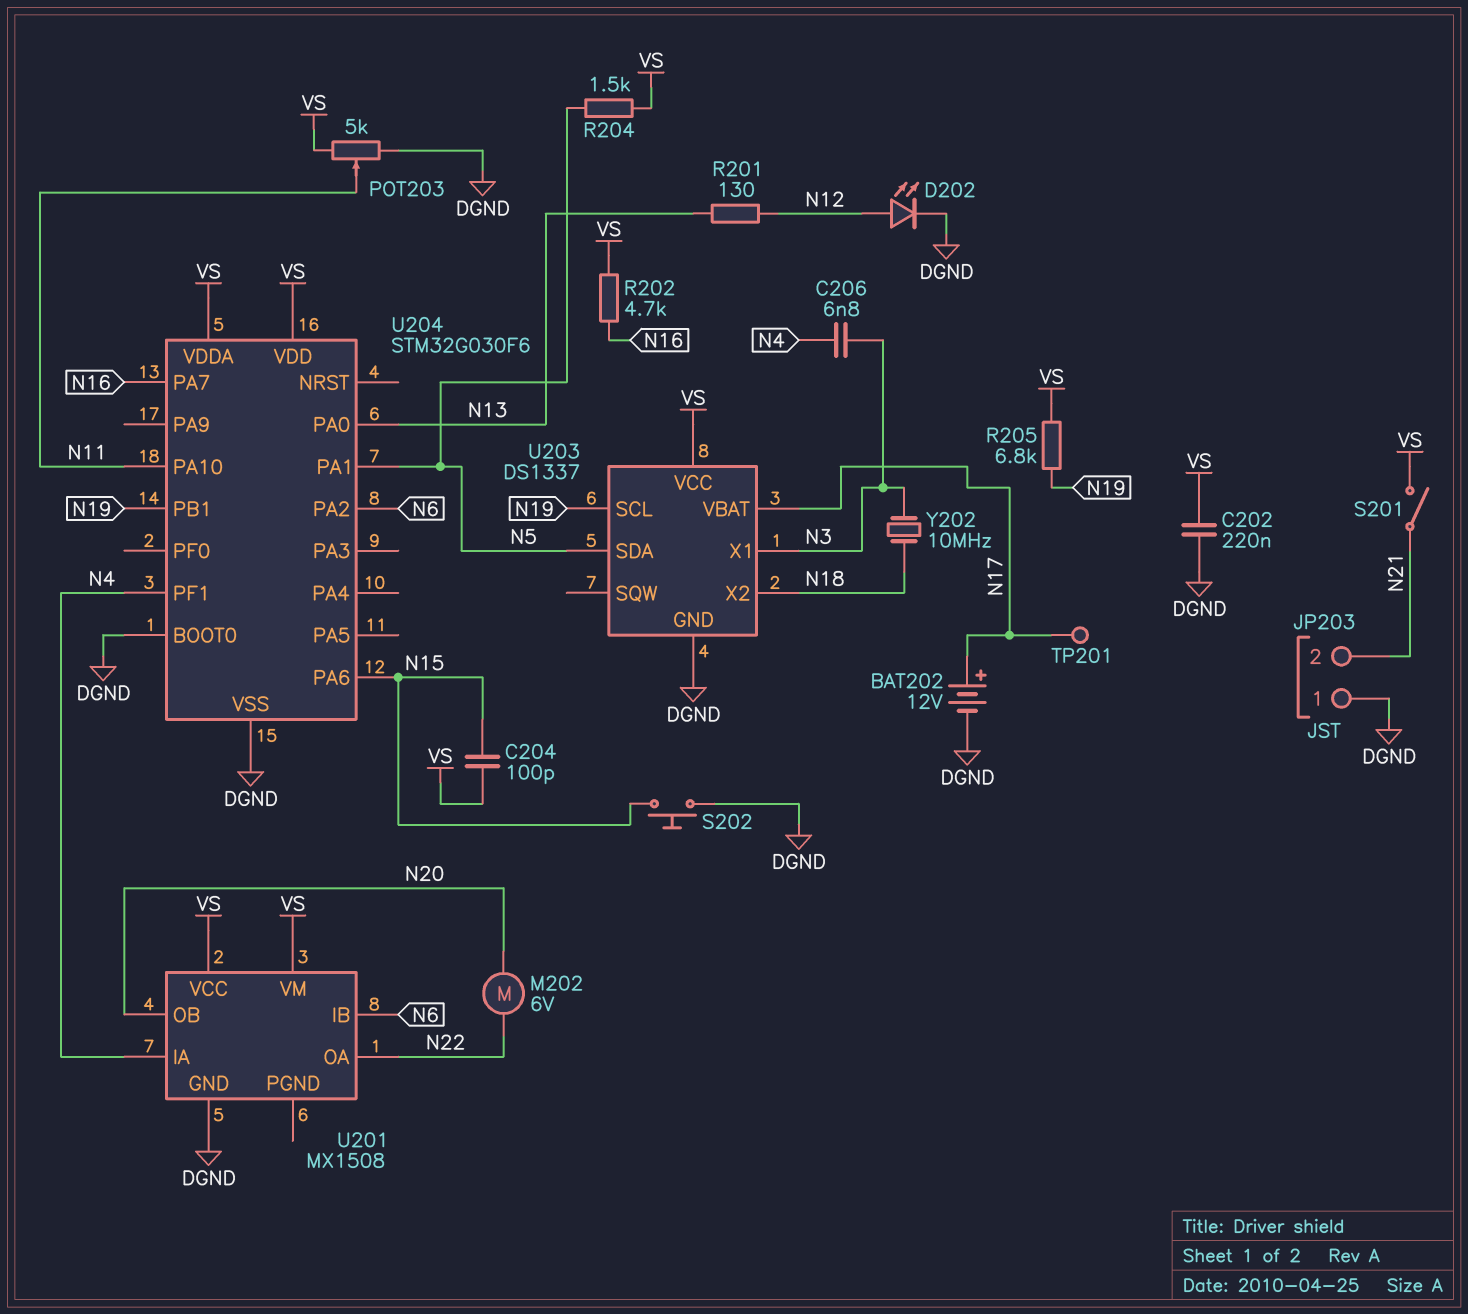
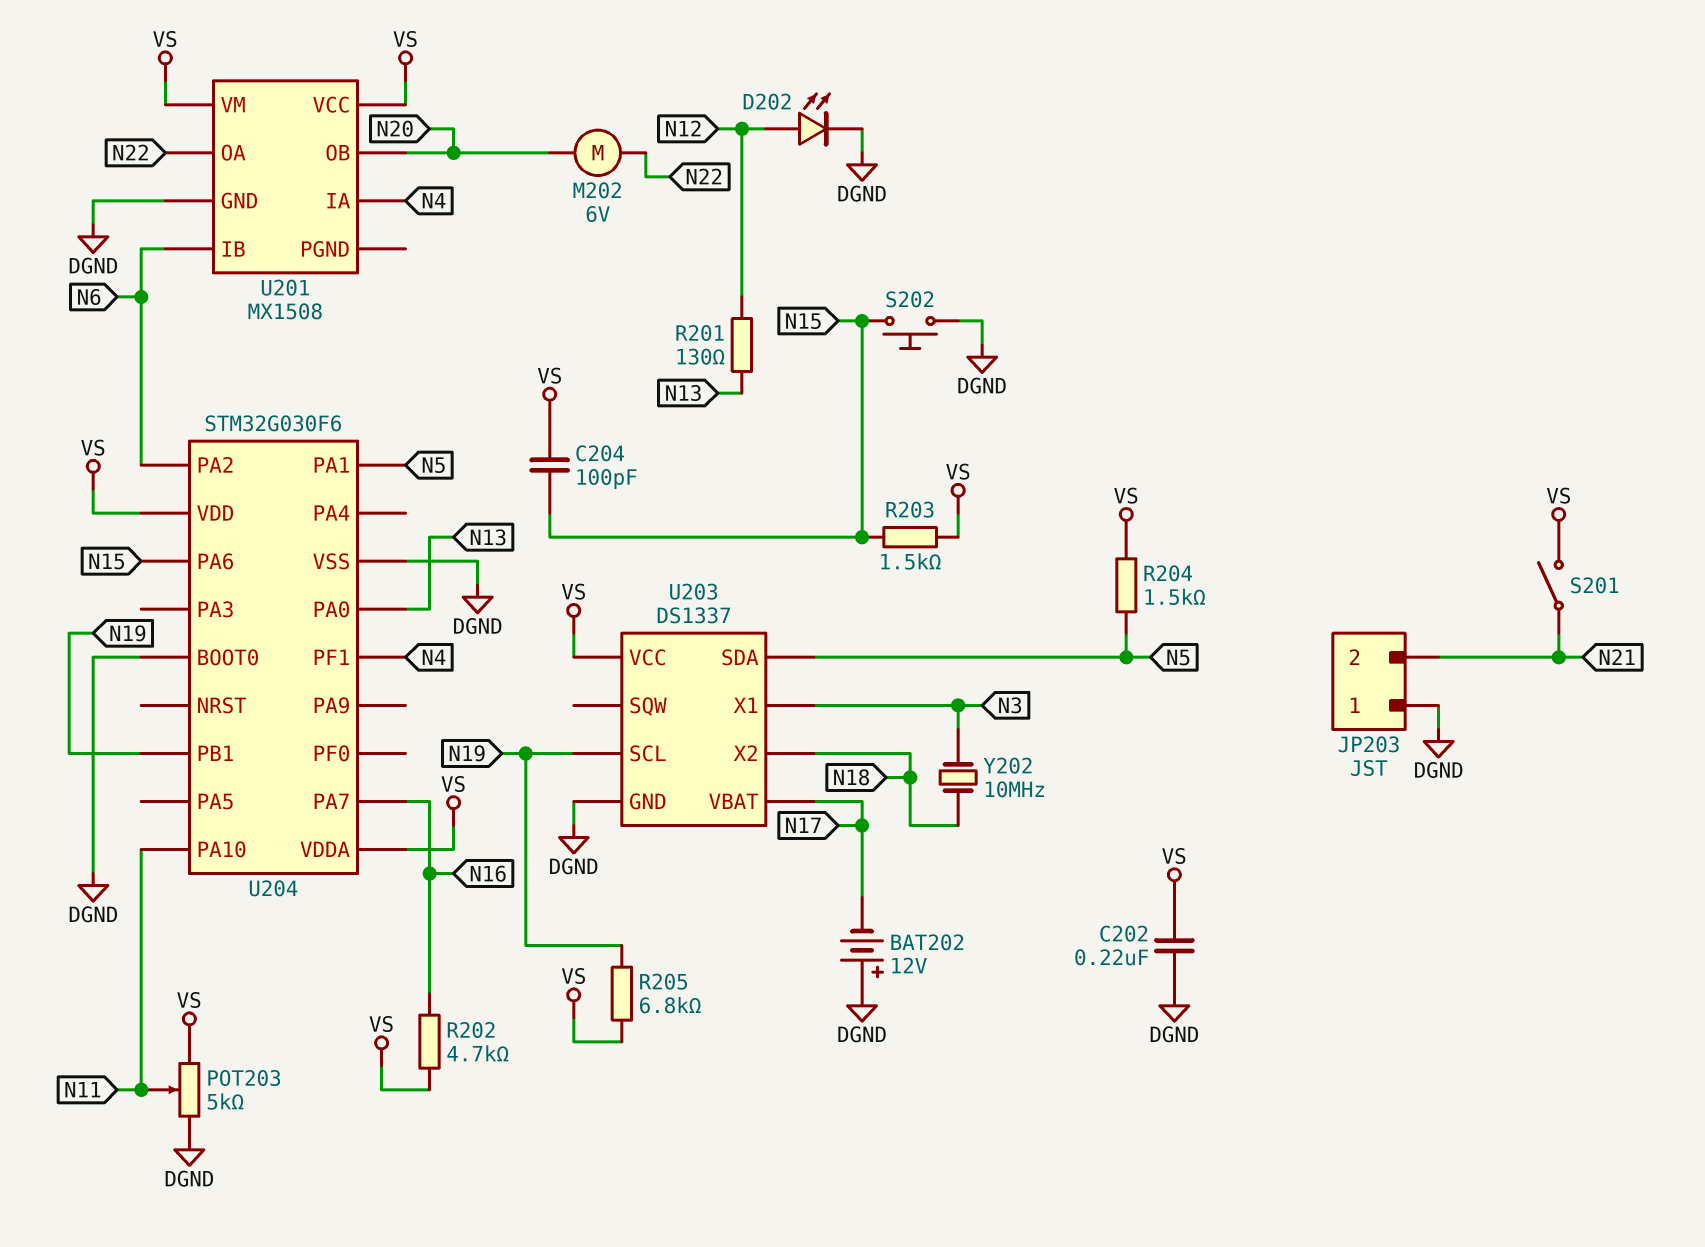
BAT202: 12V (plus N17, minus DGND) -> 12V (plus DGND, minus N17)
C206: 6.8nF (N3, N4) -> none
R203: none -> 1.5k (N15, VS)
TP201: test point (N17) -> none

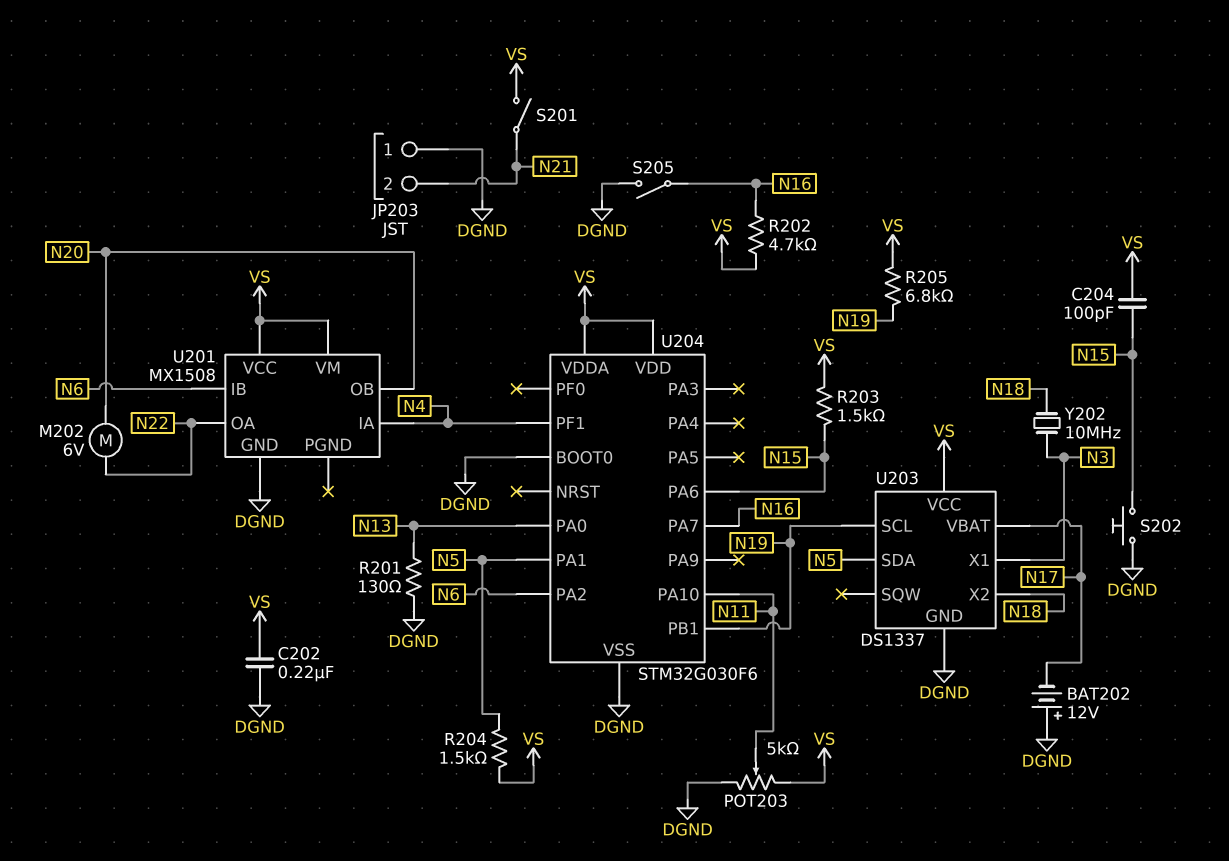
D202: LED (A N12, K DGND) -> none
R201: 130 (N12, N13) -> 130 (DGND, N13)
S205: none -> switch (DGND, N16)

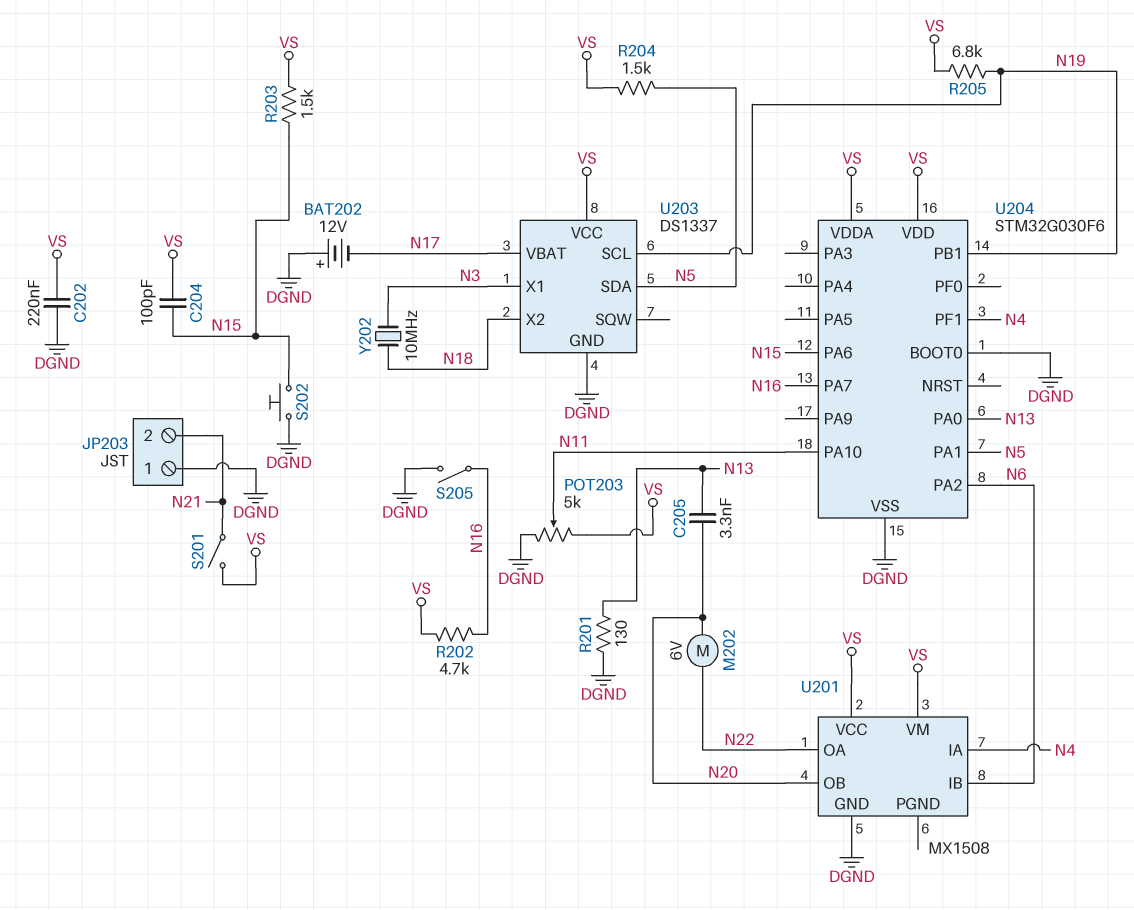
C205: none -> 3.3nF (N13, N20)

